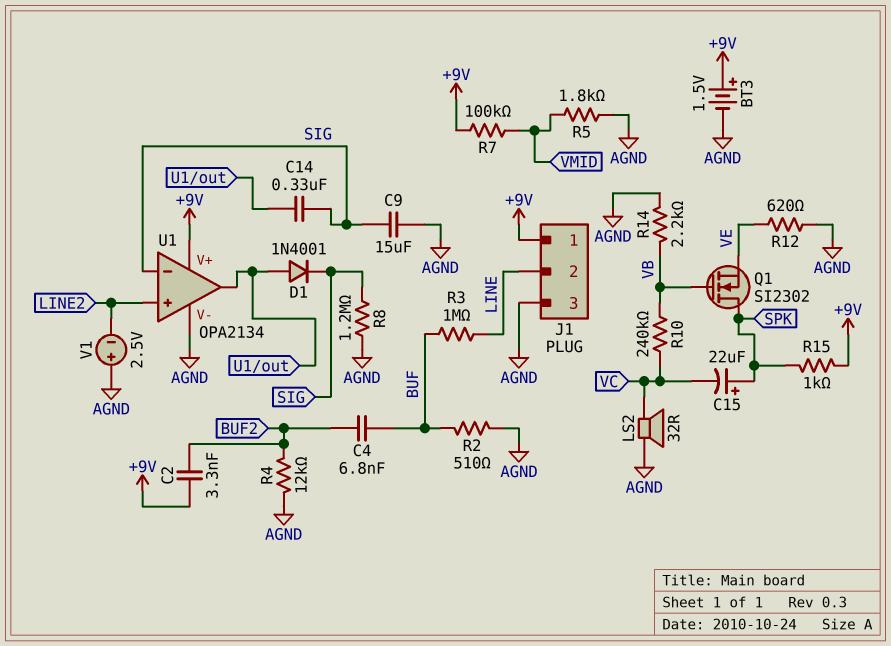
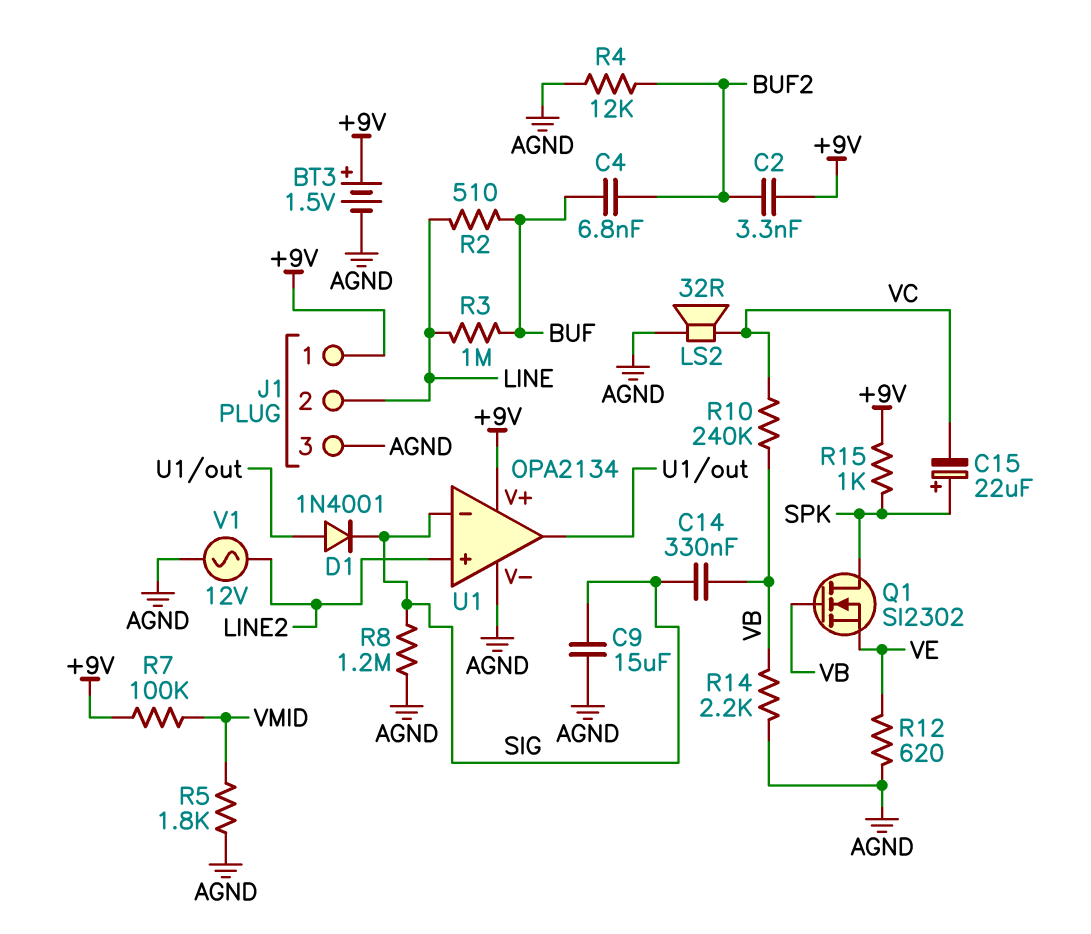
C14: 330nF (SIG, U1/out) -> 330nF (SIG, VB)
R2: 510 (AGND, BUF) -> 510 (BUF, LINE)
V1: 2.5V (plus AGND, minus LINE2) -> AC 12V (AGND, LINE2)

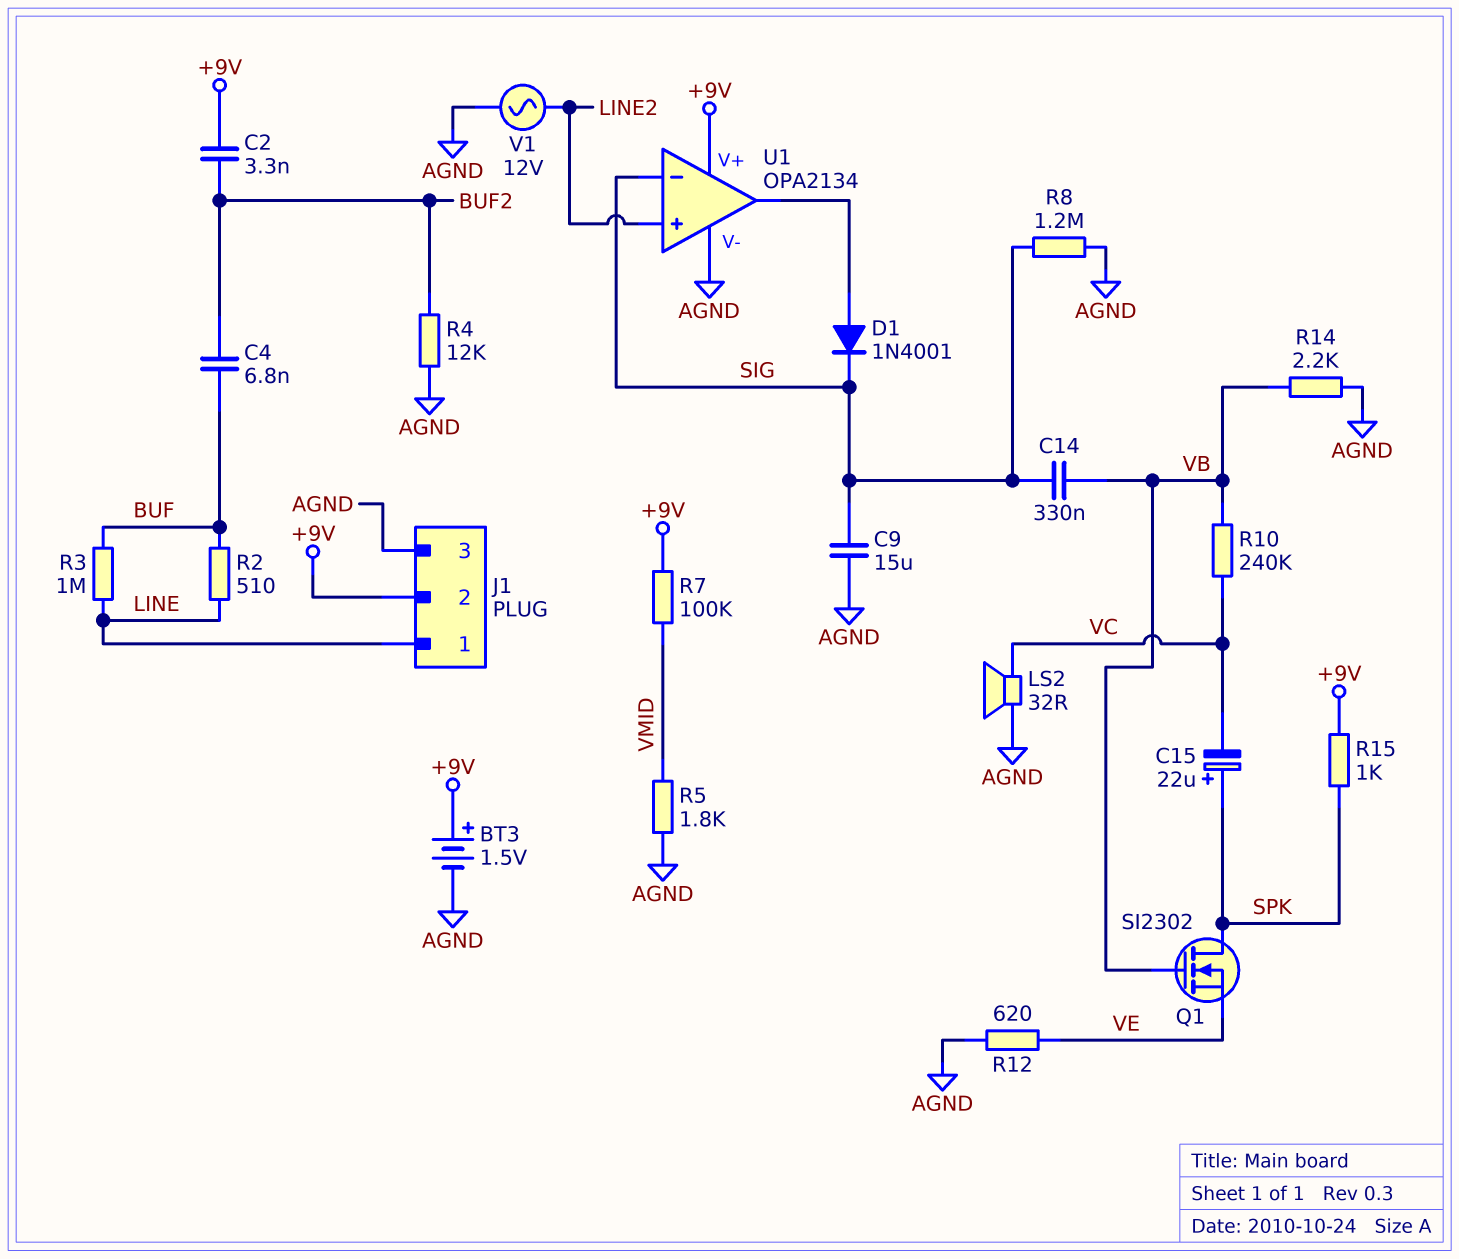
J1 pin 1: +9V -> LINE
J1 pin 2: LINE -> +9V

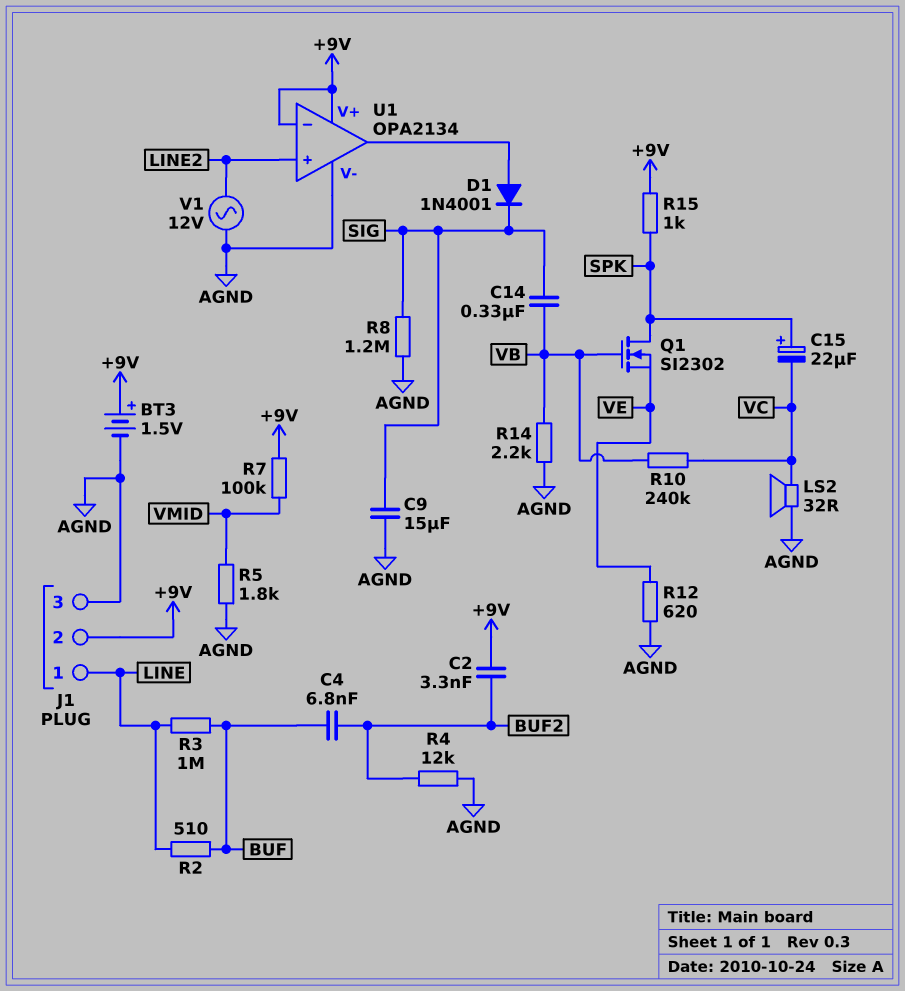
U1 pin in-: SIG -> +9V

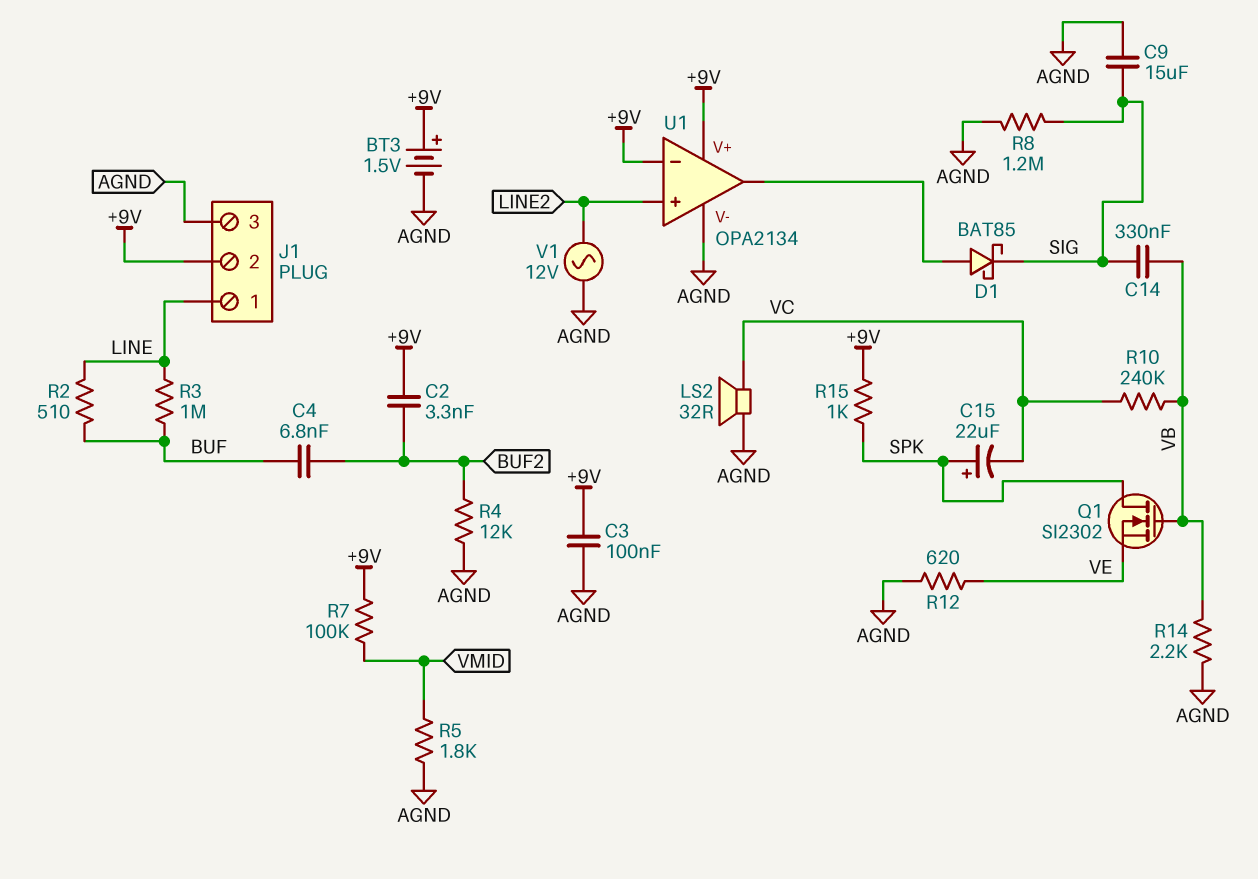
C3: none -> 100nF (+9V, AGND)
D1: diode 1N4001 (A U1/out, K SIG) -> schottky BAT85 (A U1/out, K SIG)

